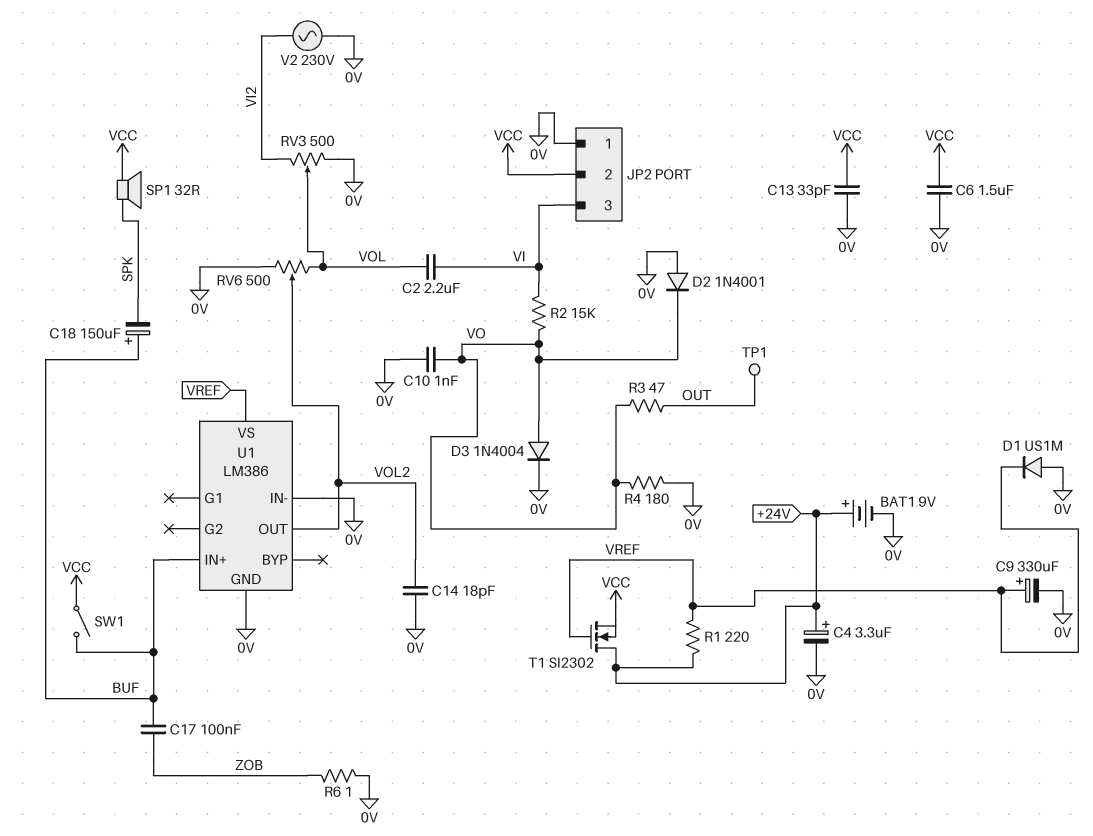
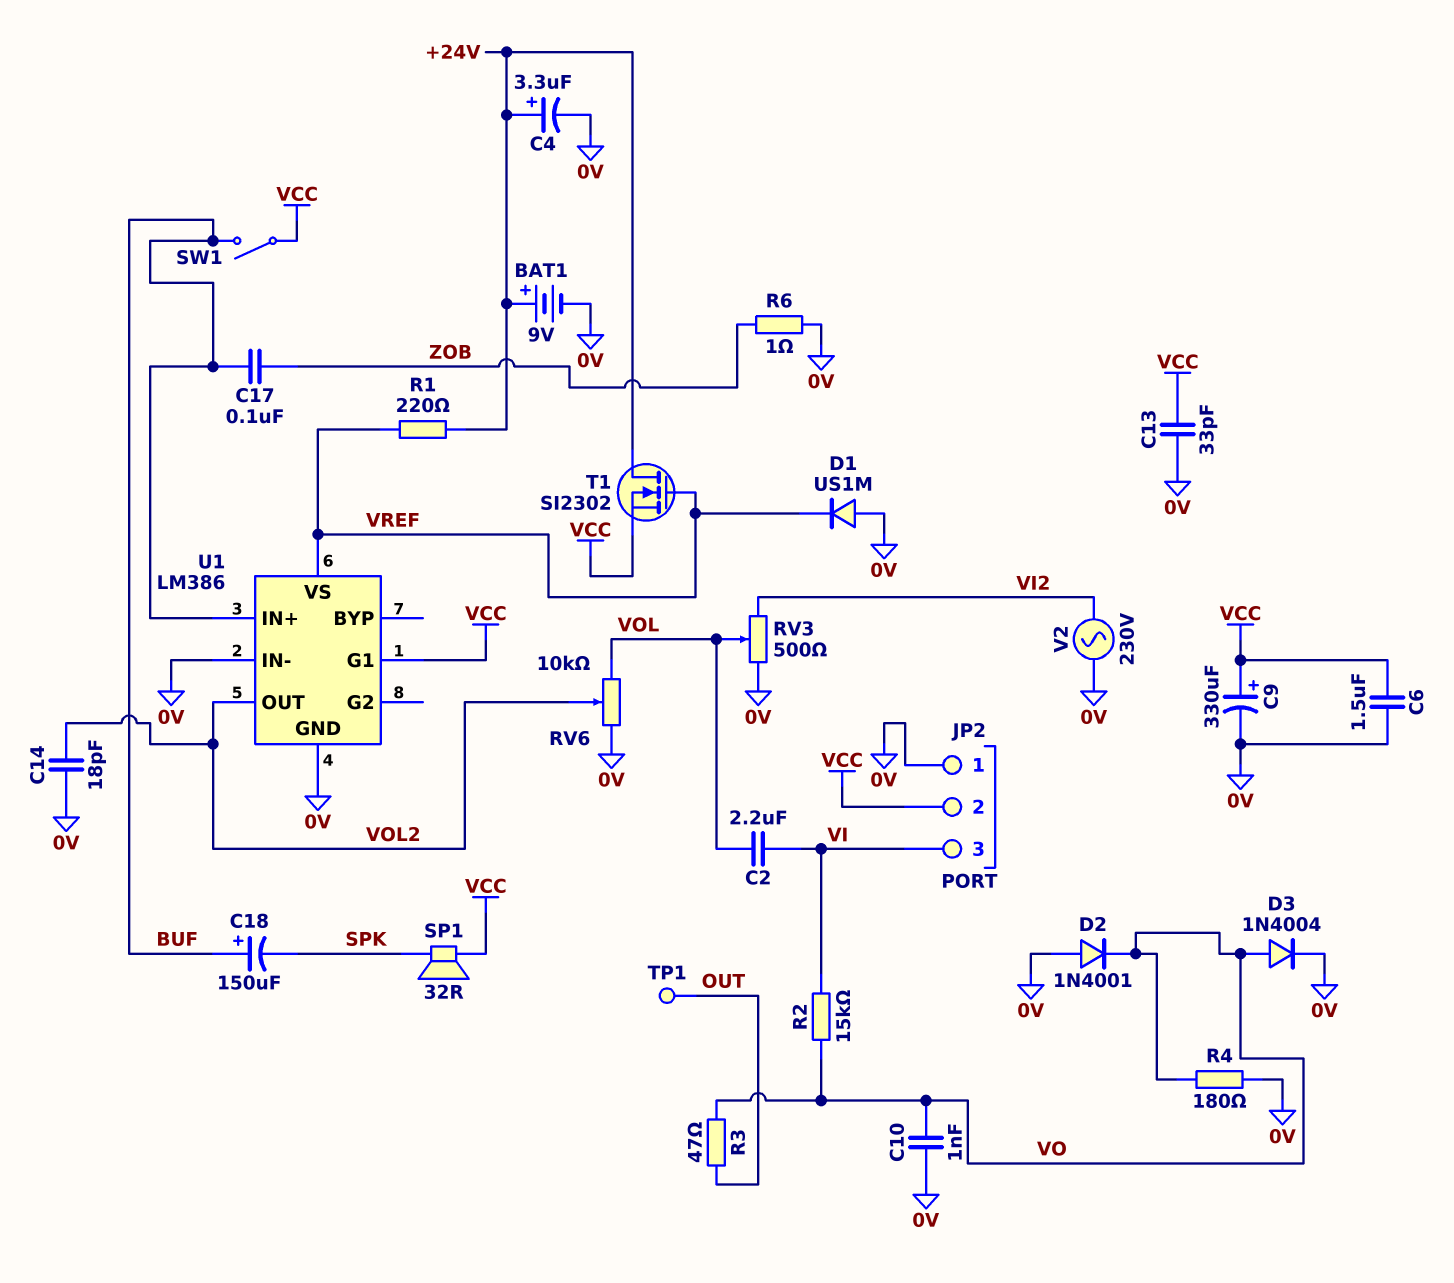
C9: 330uF (plus VREF, minus 0V) -> 330uF (plus VCC, minus 0V)
RV6: 500 (0V, VOL, wiper VOL2) -> 10k (0V, VOL, wiper VOL2)
U1 pin G1: none -> VCC

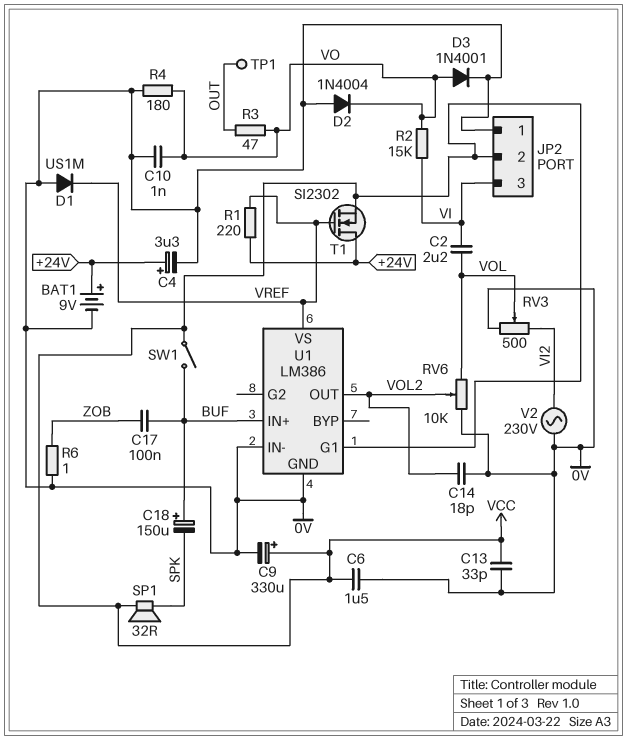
D2: diode 1N4001 (A 0V, K VO) -> diode 1N4004 (A 0V, K VO)
D3: diode 1N4004 (A VO, K 0V) -> diode 1N4001 (A VO, K 0V)

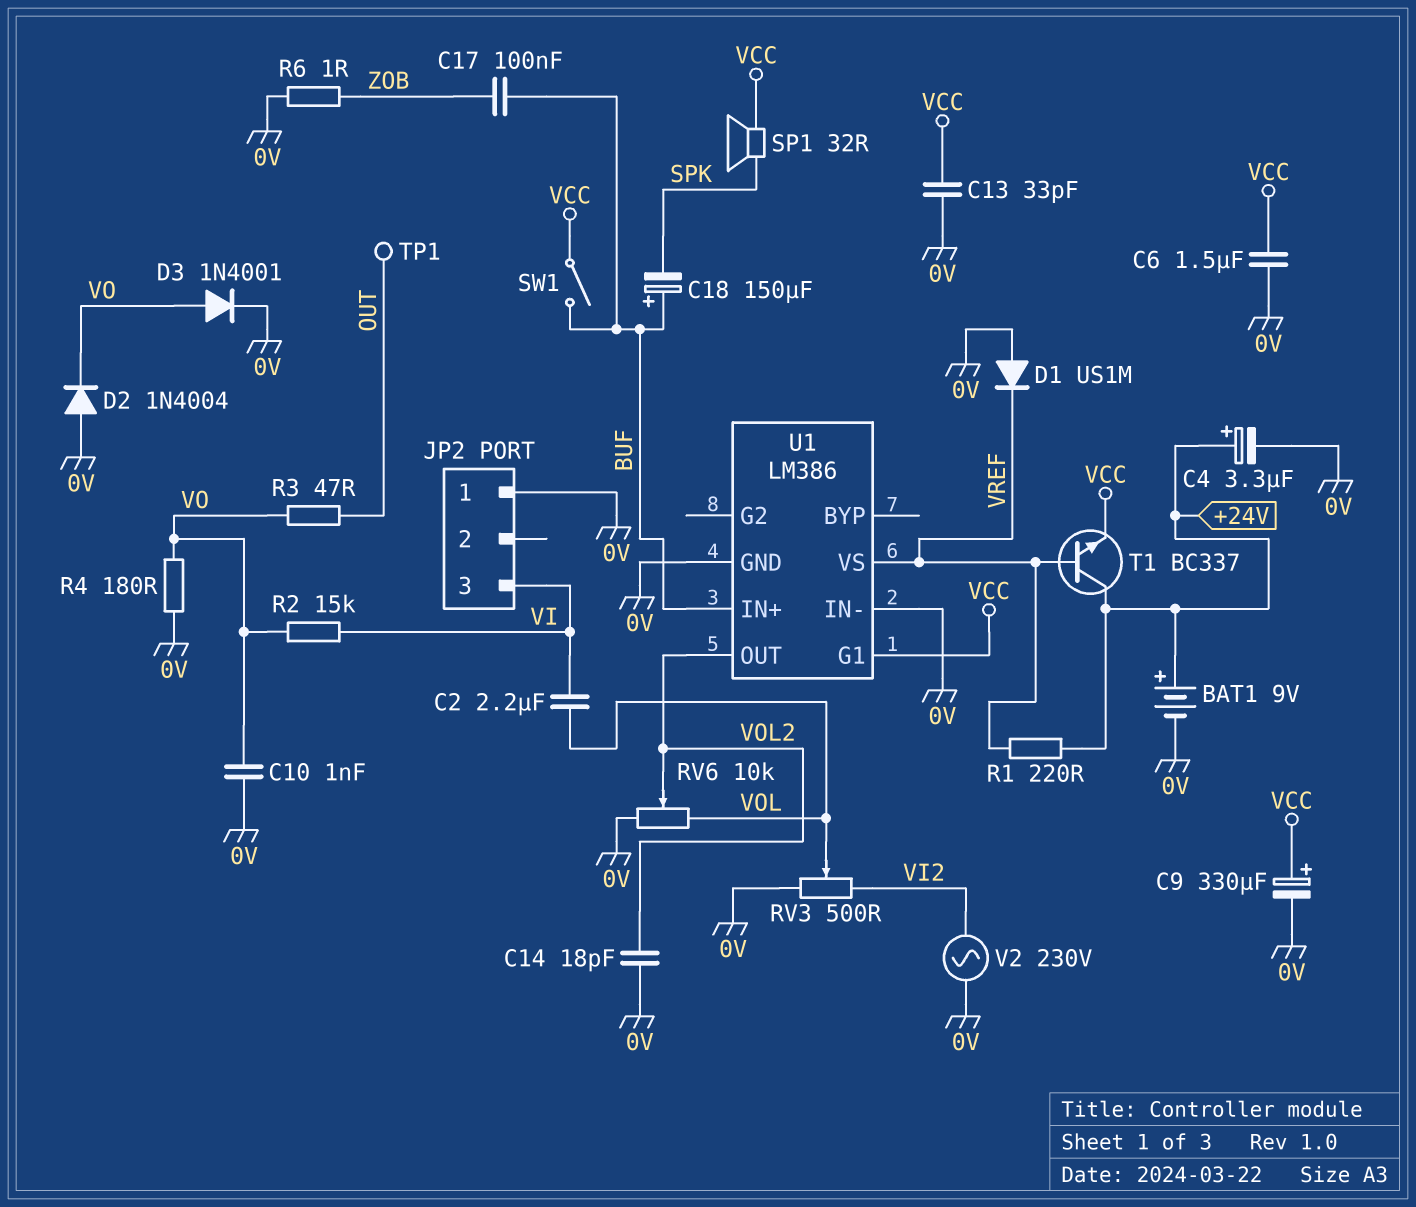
JP2 pin 2: VCC -> none
T1: NMOS SI2302 (G VREF, D +24V, S VCC) -> NPN BC337 (B VREF, C +24V, E VCC)

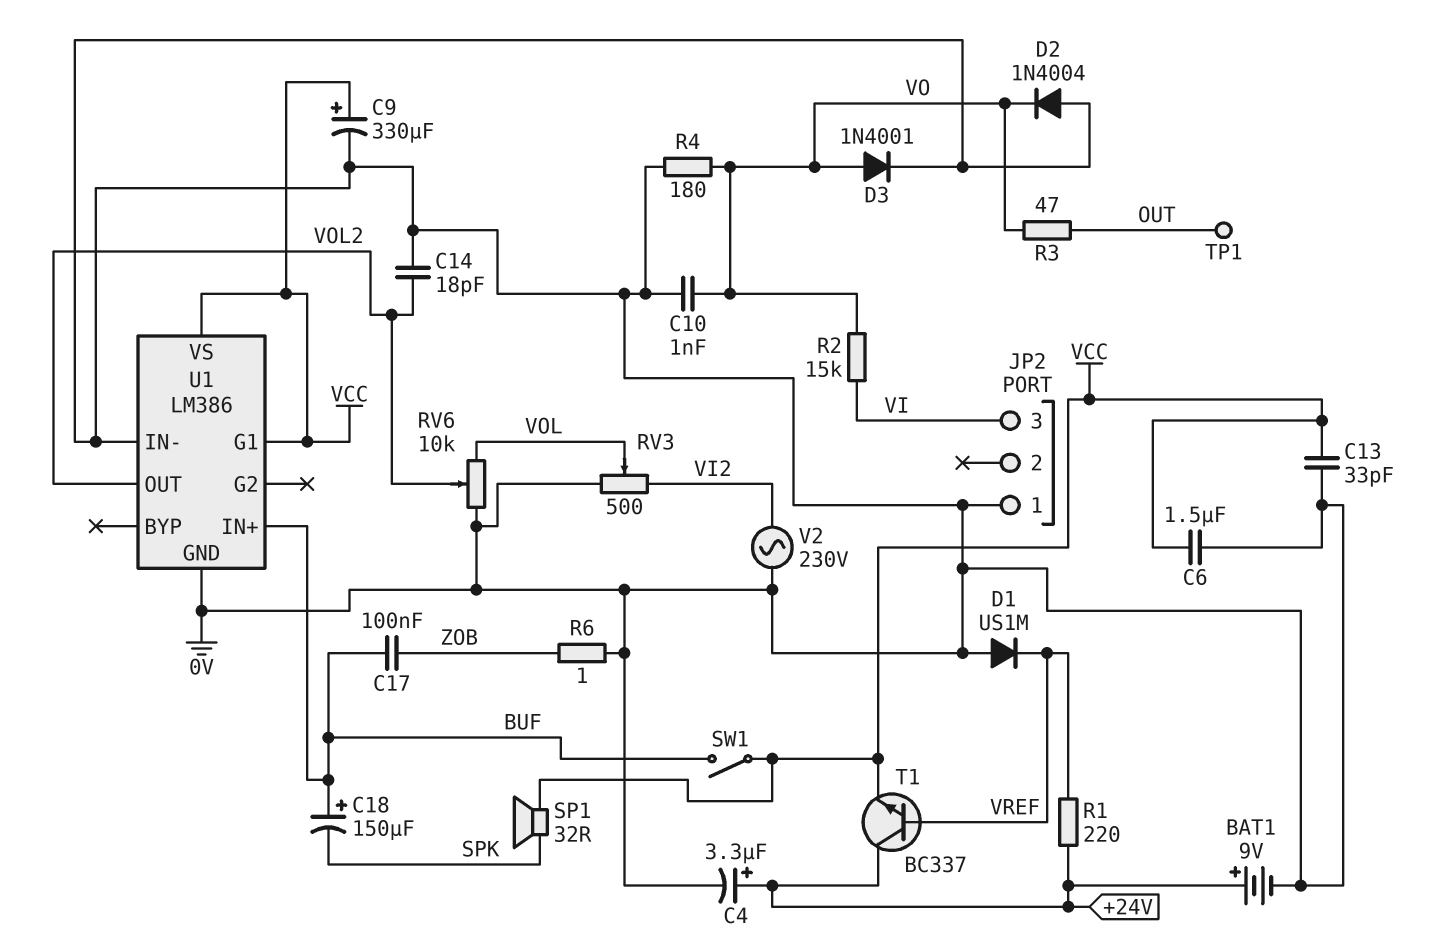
C2: 2.2uF (VI, VOL) -> none
U1 pin VS: VREF -> VCC

